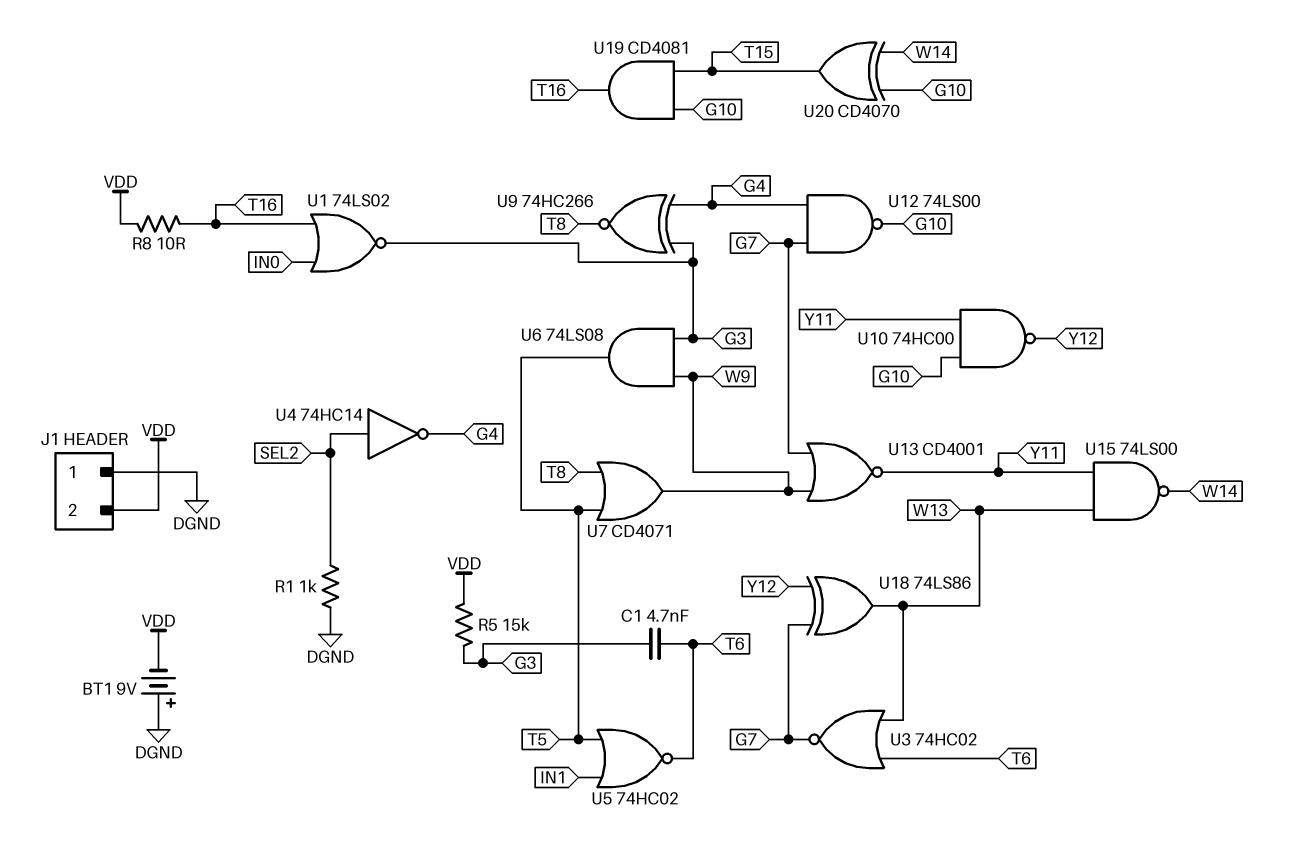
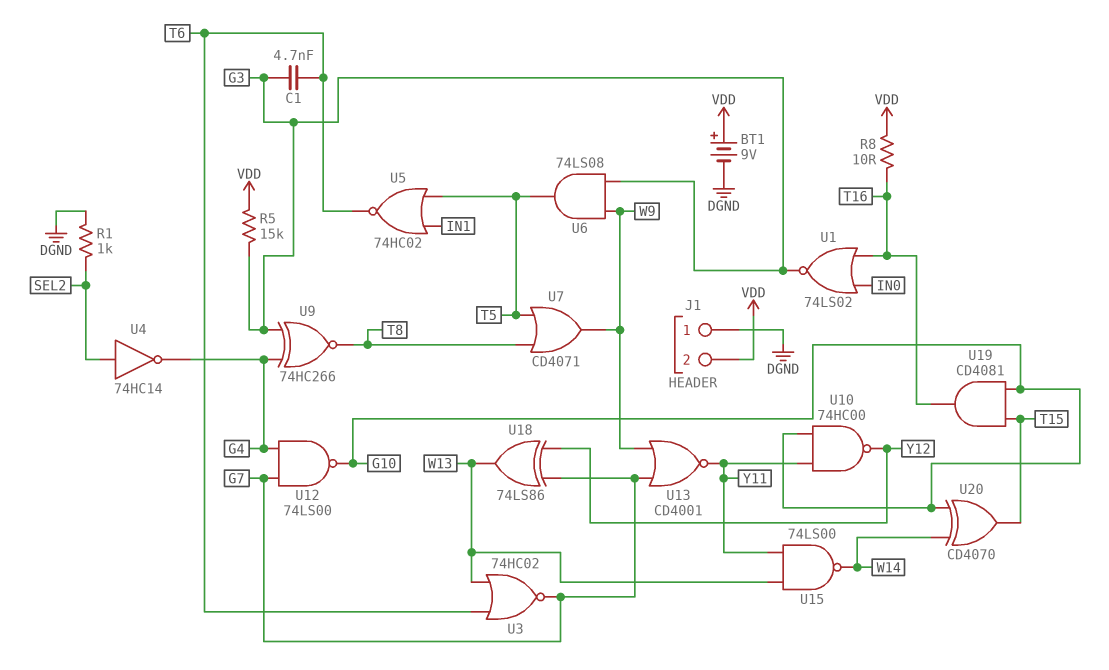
BT1: 9V (plus DGND, minus VDD) -> 9V (plus VDD, minus DGND)

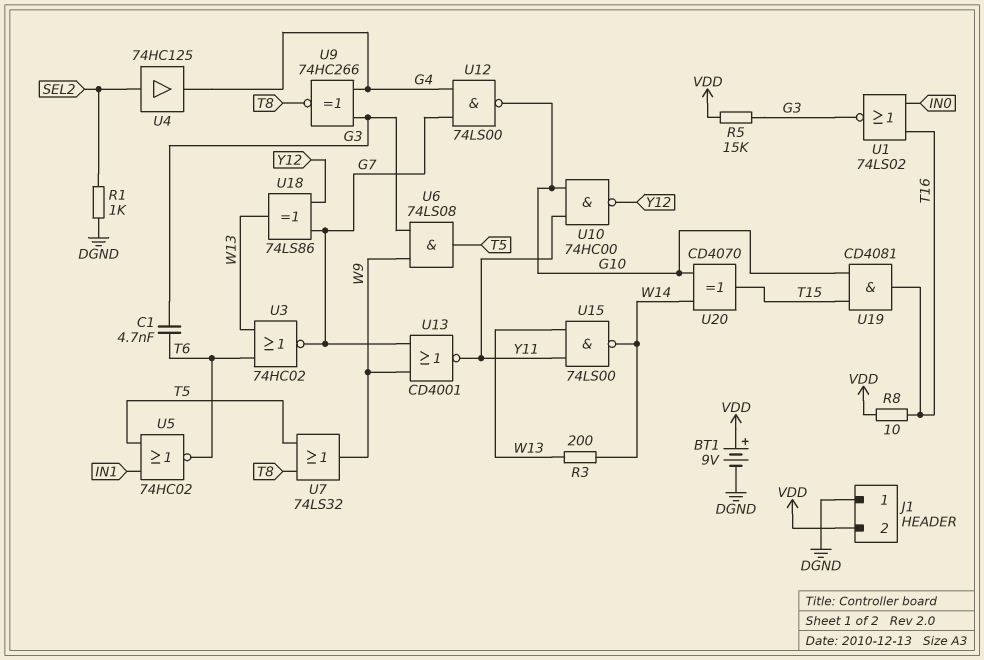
R3: none -> 200 (W13, W14)
U4: NOT 74HC14 (in SEL2, out G4) -> buffer 74HC125 (in SEL2, out G4)
U7: OR CD4071 (in T5, in T8, out W9) -> OR 74LS32 (in T5, in T8, out W9)

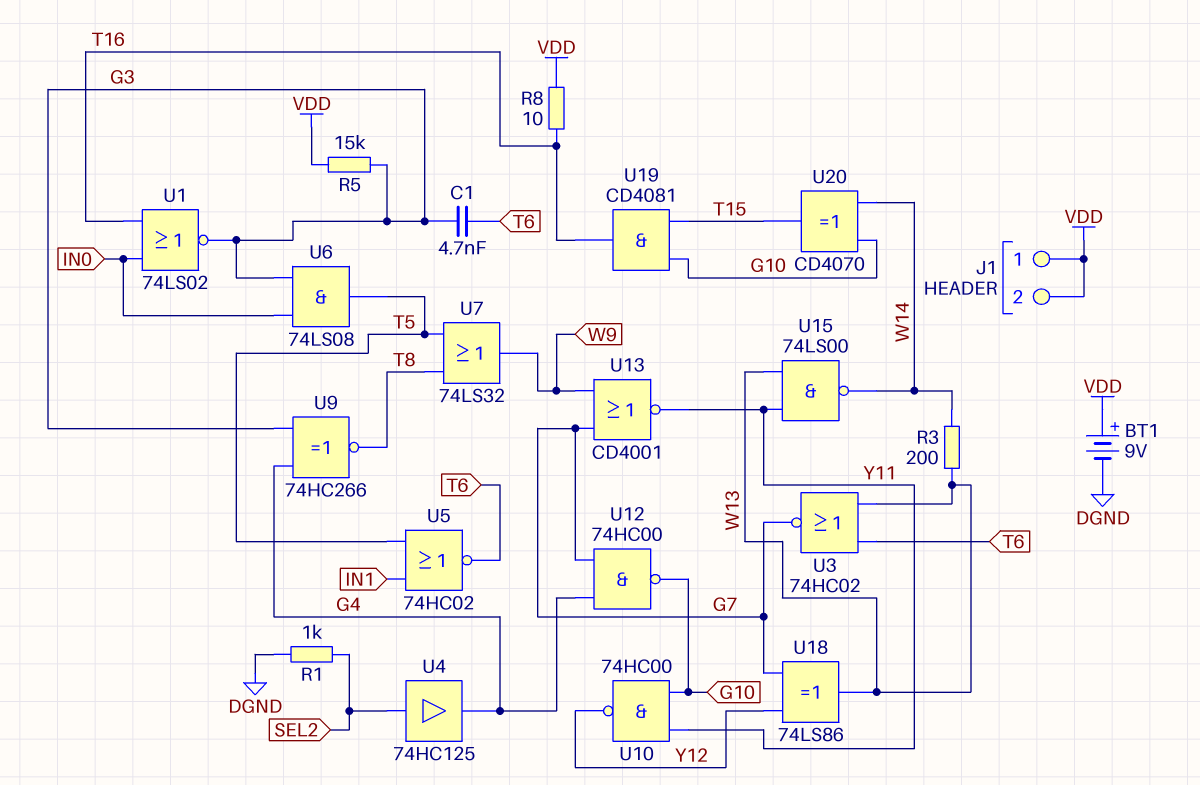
J1 pin 1: DGND -> VDD
U6: AND 74LS08 (in G3, in W9, out T5) -> AND 74LS08 (in G3, in IN0, out T5)
U12: NAND 74LS00 (in G4, in G7, out G10) -> NAND 74HC00 (in G4, in G7, out G10)

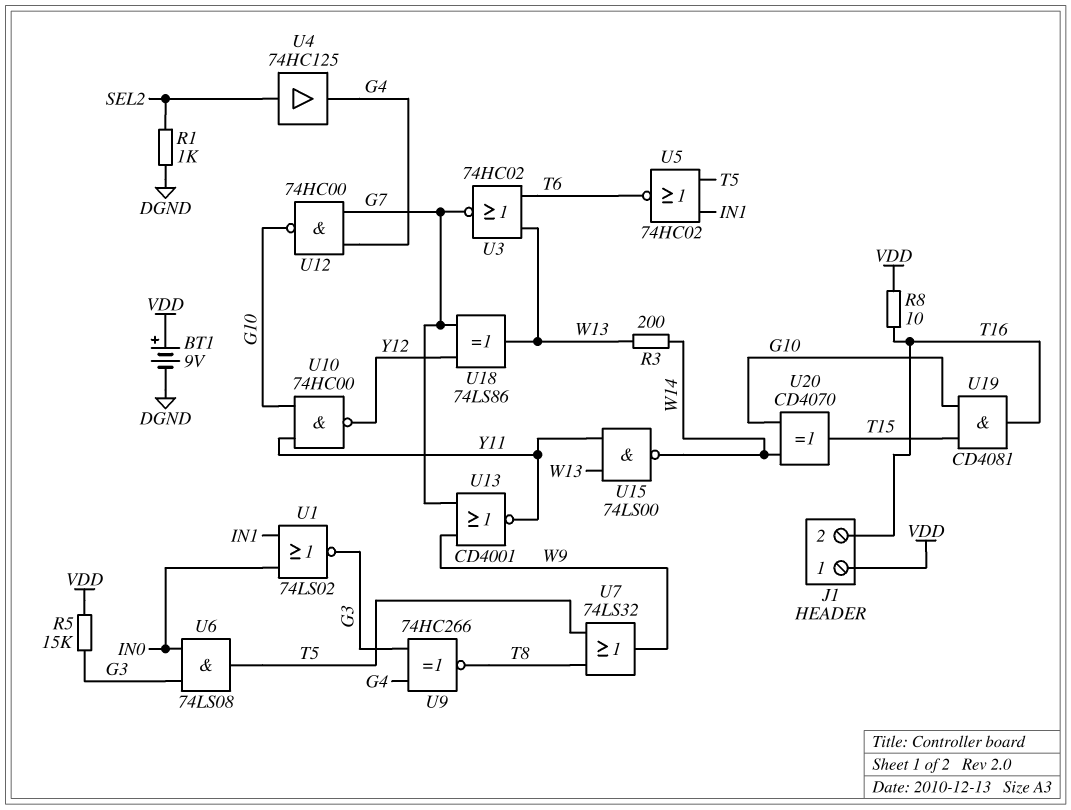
C1: 4.7nF (G3, T6) -> none
J1 pin 2: VDD -> T16
U1: NOR 74LS02 (in IN0, in T16, out G3) -> NOR 74LS02 (in IN0, in IN1, out G3)

